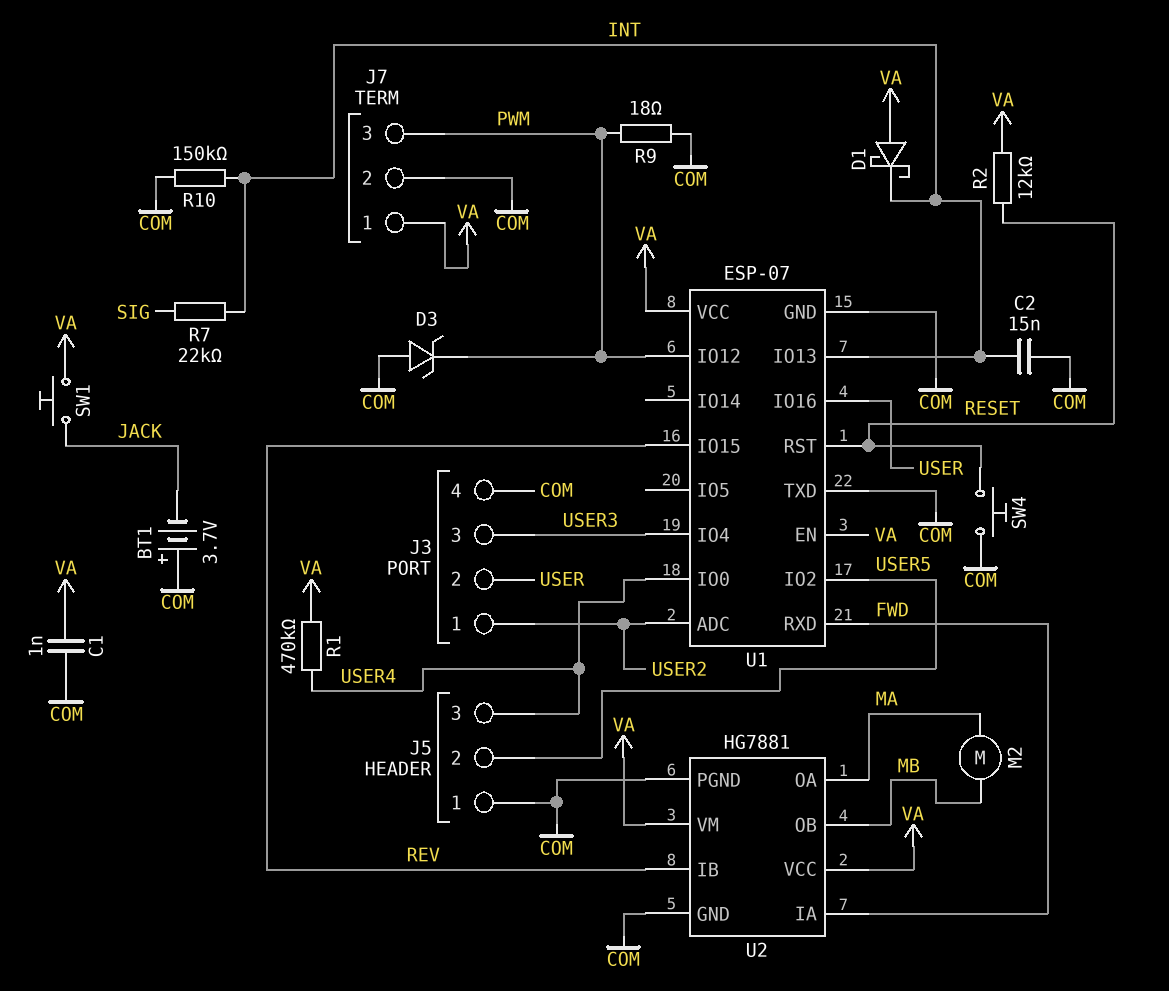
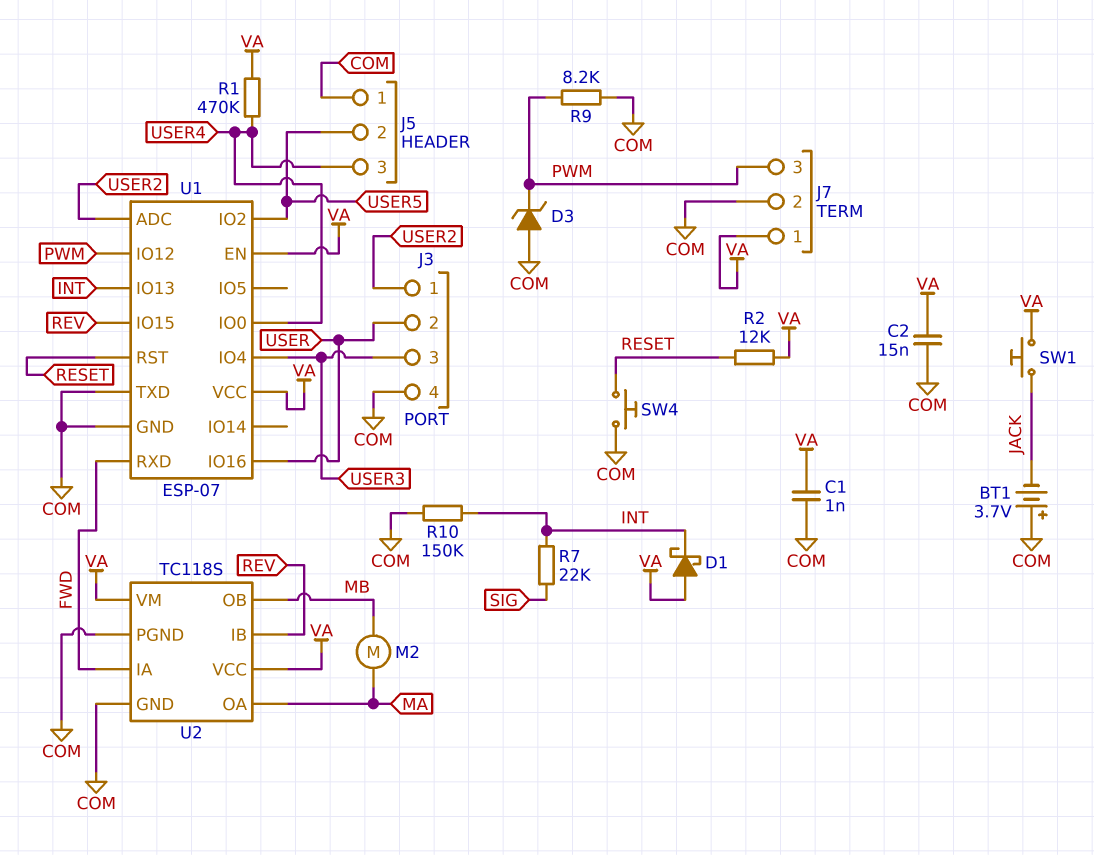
C2: 15nF (COM, INT) -> 15nF (COM, VA)
R9: 18 (COM, PWM) -> 8.2k (COM, PWM)
U2: HG7881 -> TC118S

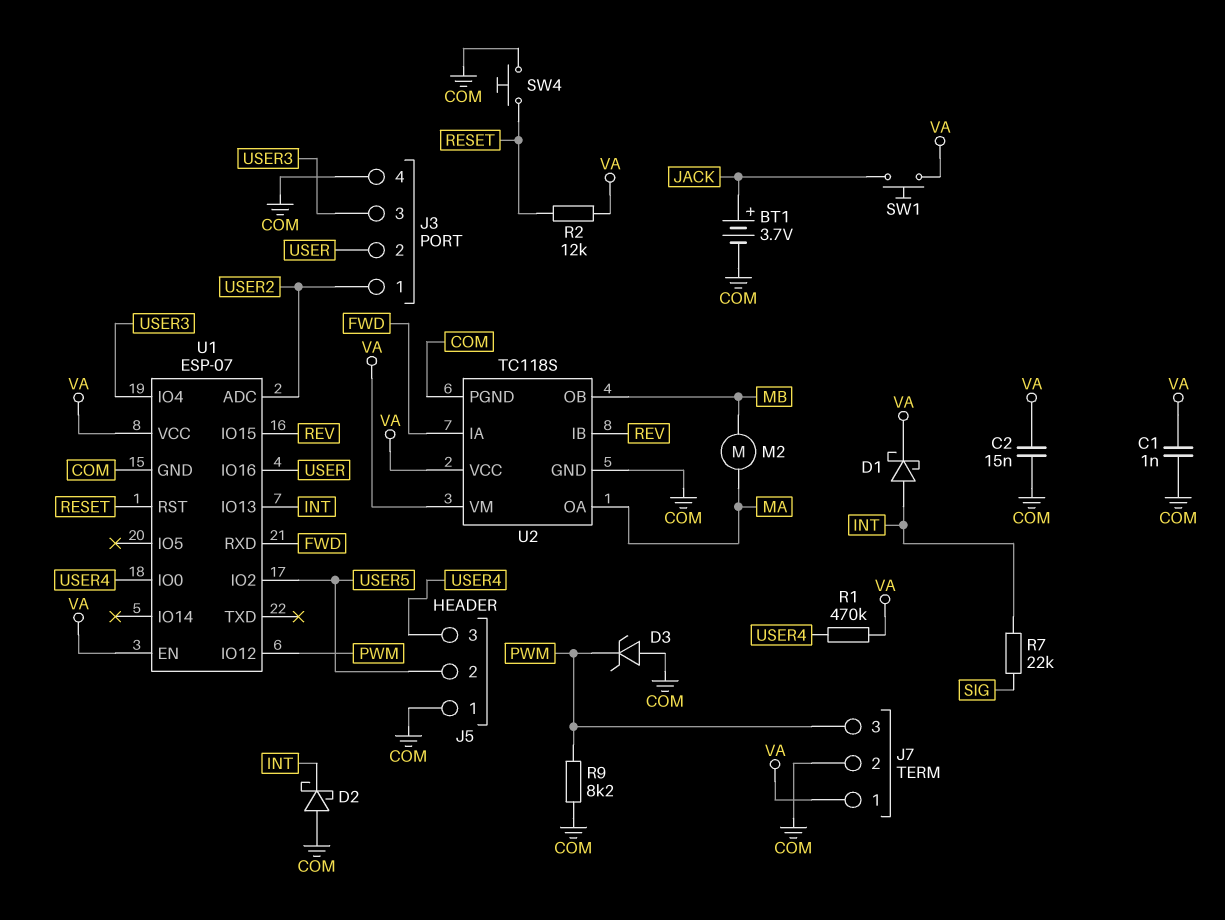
BT1: 3.7V (plus COM, minus JACK) -> 3.7V (plus JACK, minus COM)
D1: schottky (A VA, K INT) -> schottky (A INT, K VA)
D2: none -> schottky (A COM, K INT)
R10: 150k (COM, INT) -> none
U1 pin TXD: COM -> none

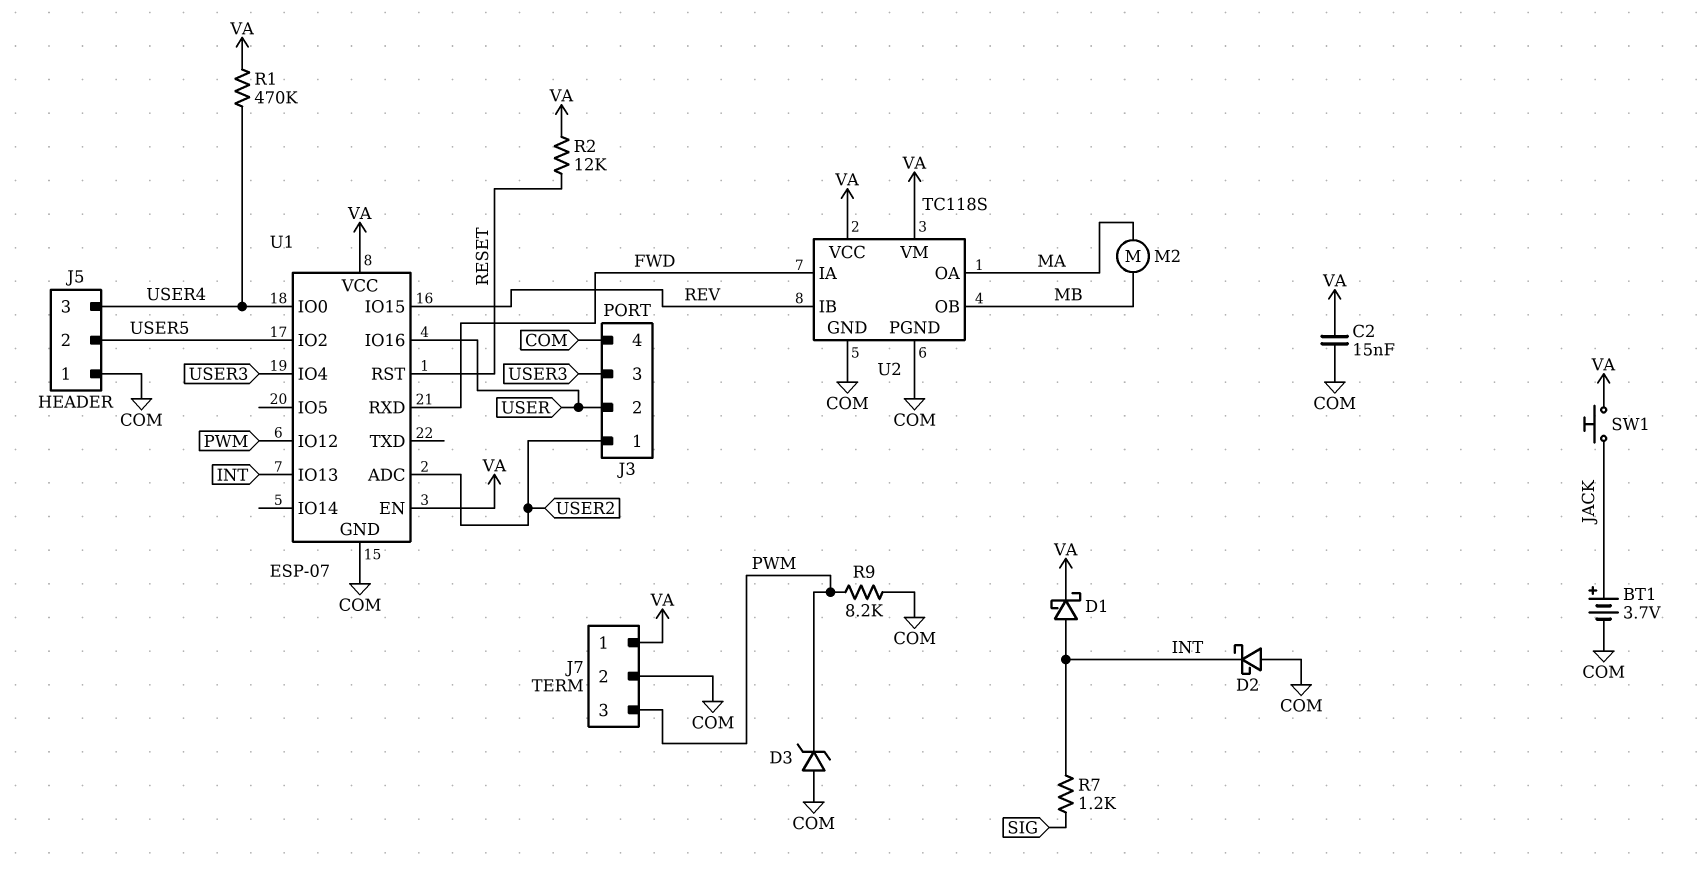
C1: 1nF (COM, VA) -> none
R7: 22k (INT, SIG) -> 1.2k (INT, SIG)
SW4: button (COM, RESET) -> none

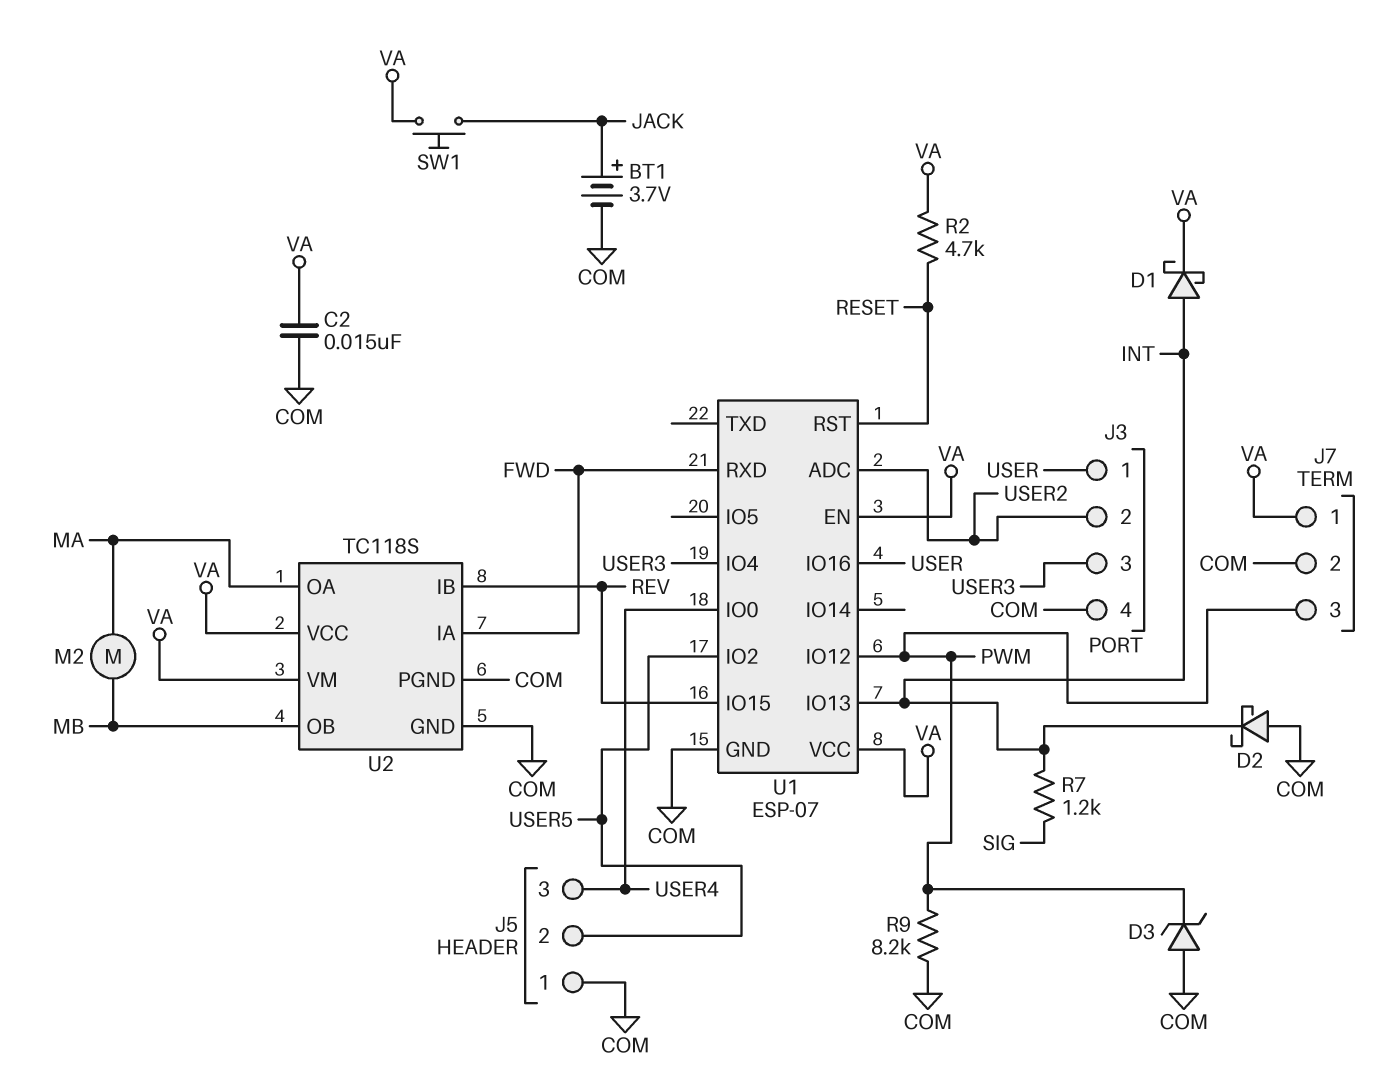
J3 pin 1: USER2 -> USER
J3 pin 2: USER -> USER2
R1: 470k (USER4, VA) -> none
R2: 12k (RESET, VA) -> 4.7k (RESET, VA)

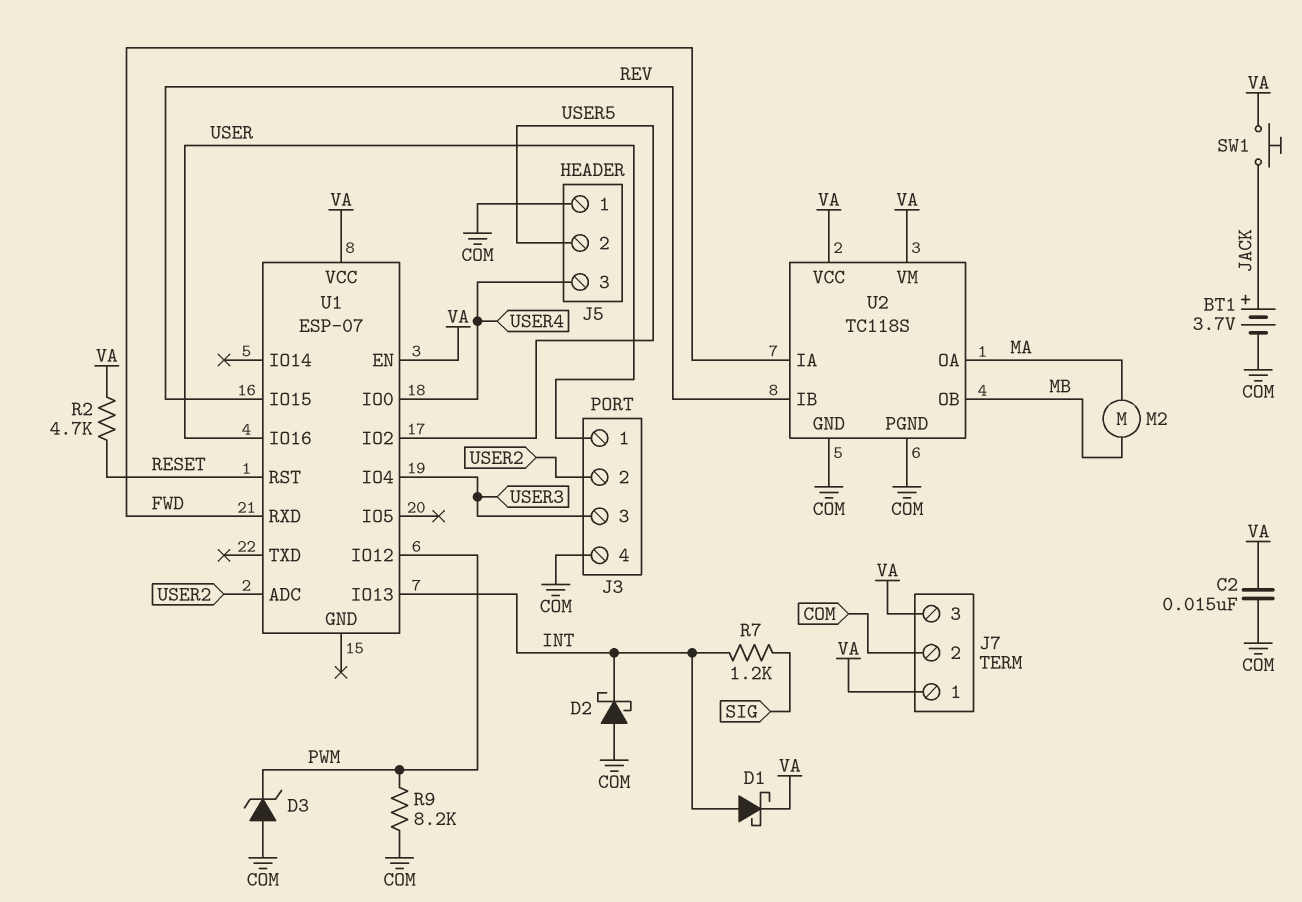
J7 pin 3: PWM -> VA
U1 pin GND: COM -> none

